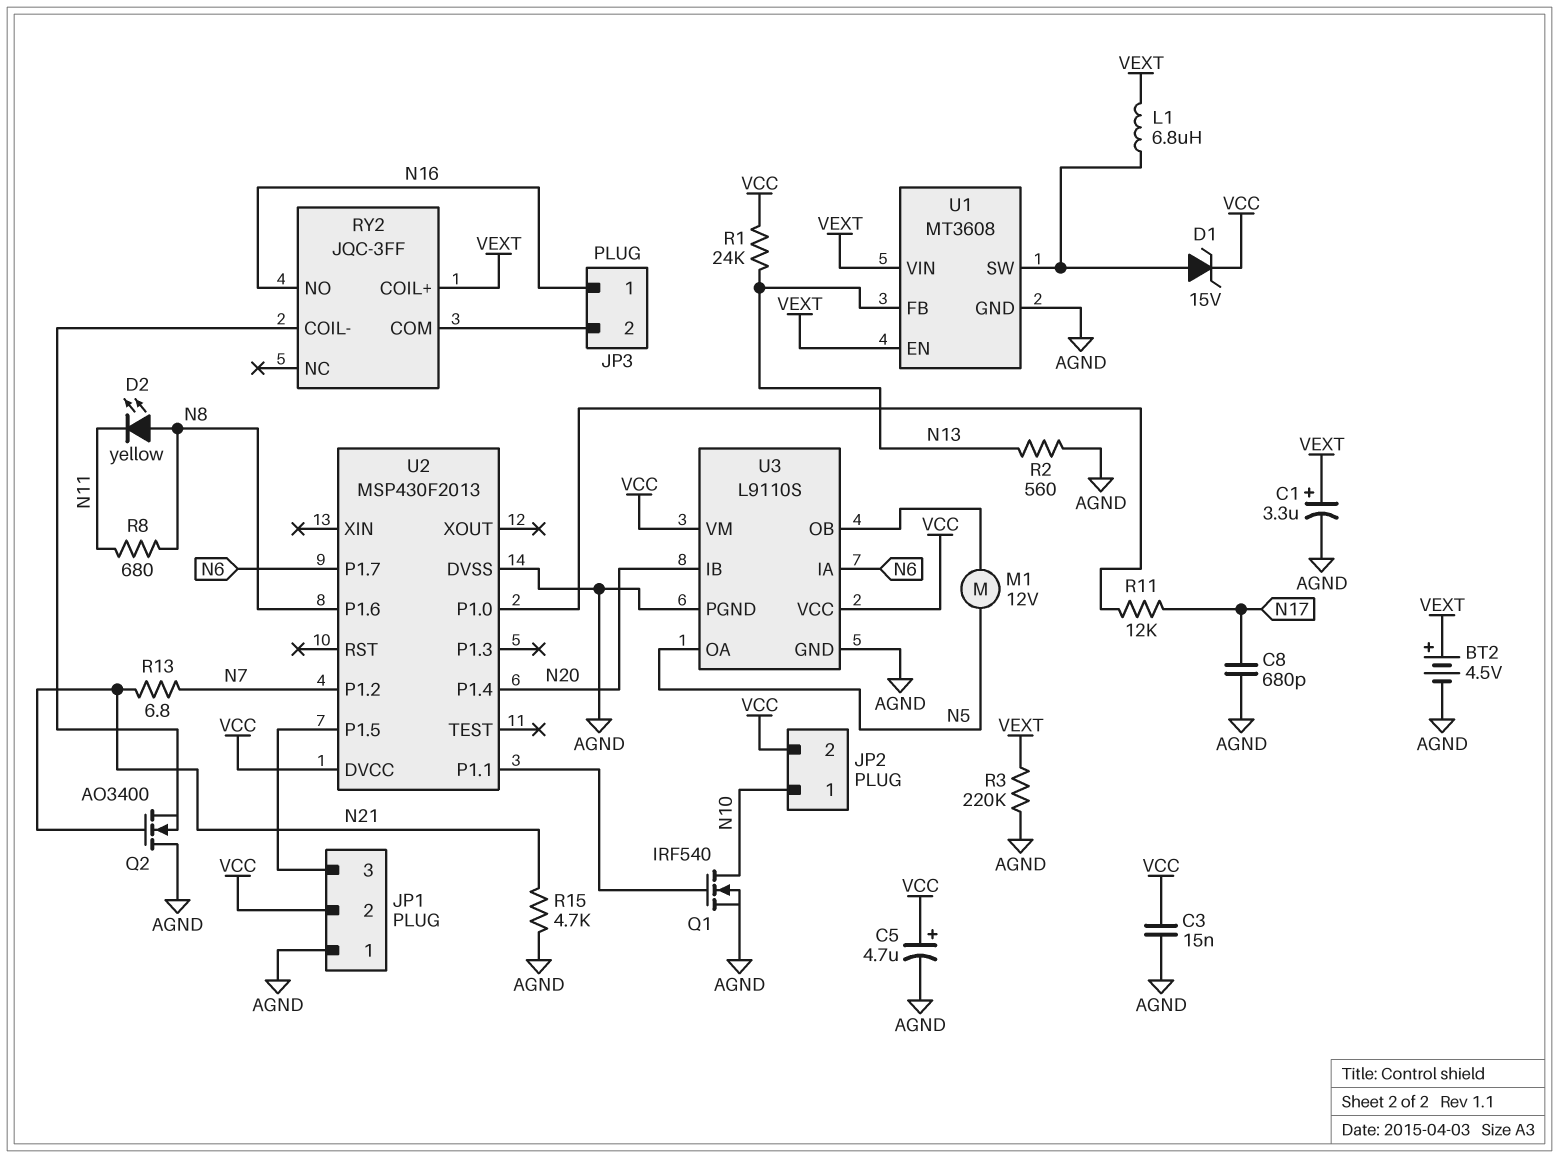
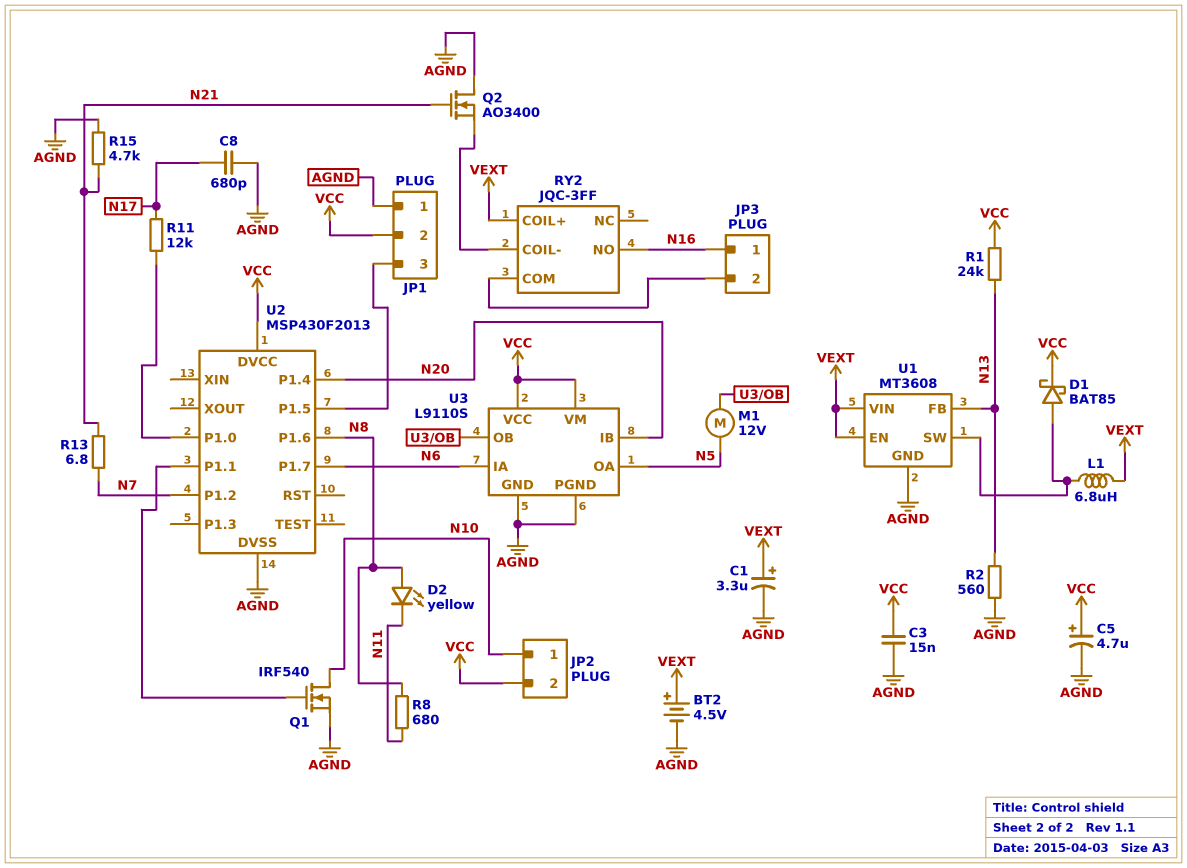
D1: zener 15V (A U1/SW, K VCC) -> schottky BAT85 (A U1/SW, K VCC)
R3: 220k (AGND, VEXT) -> none

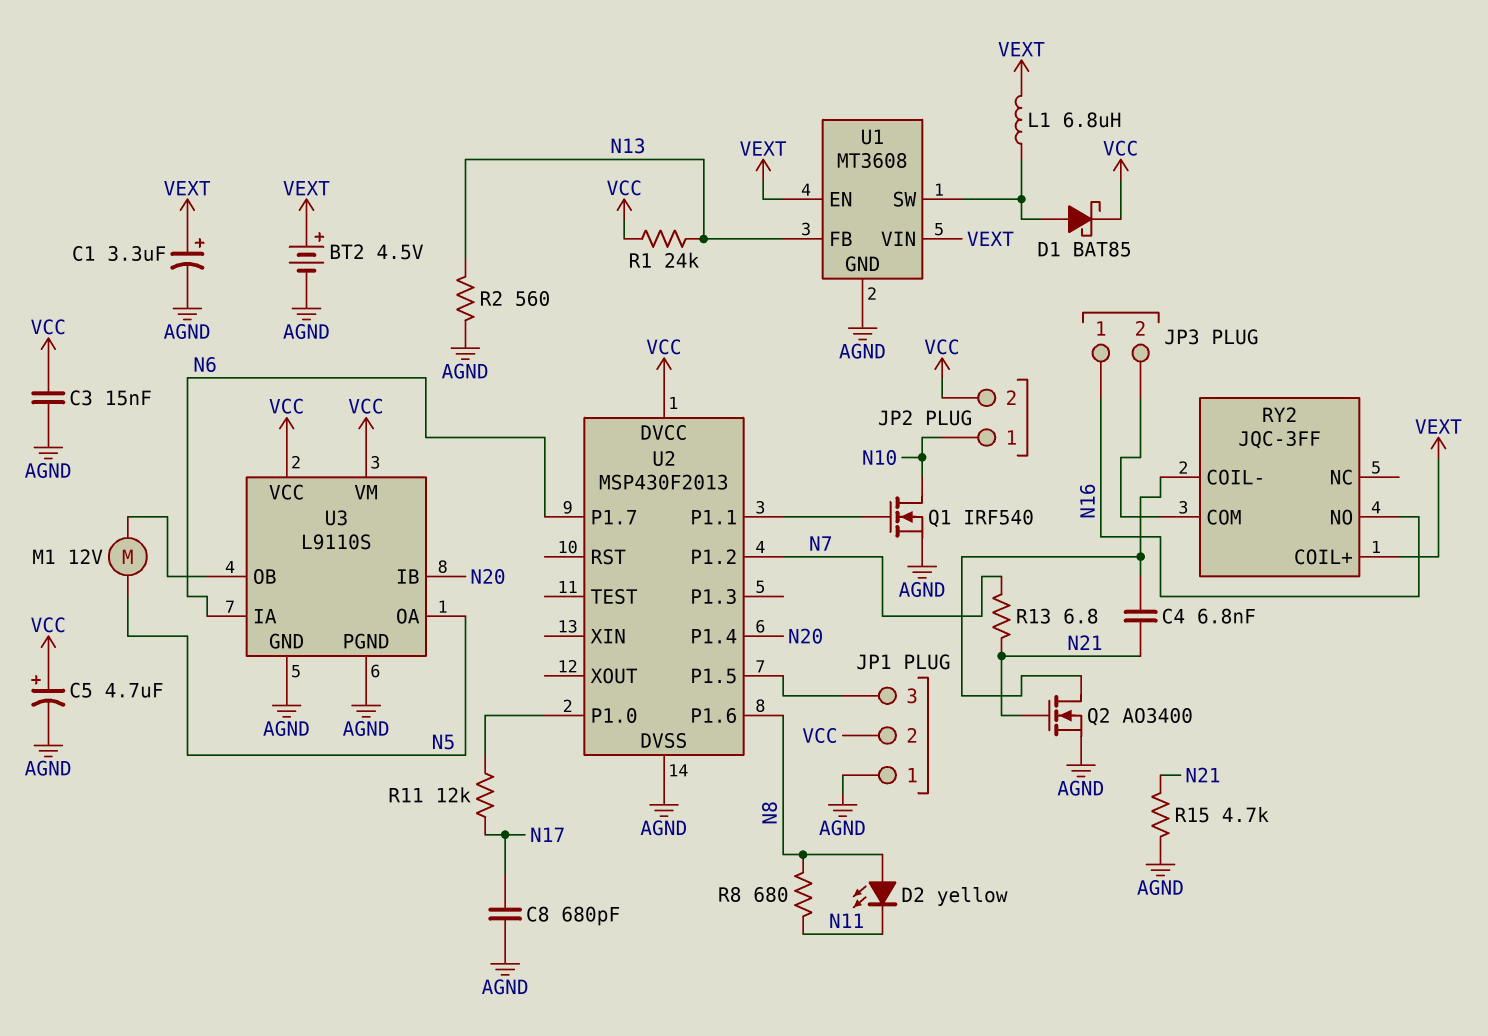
C4: none -> 6.8nF (N21, RY2/COIL-)
Q2: NMOS AO3400 (G N21, D AGND, S RY2/COIL-) -> NMOS AO3400 (G N21, D RY2/COIL-, S AGND)

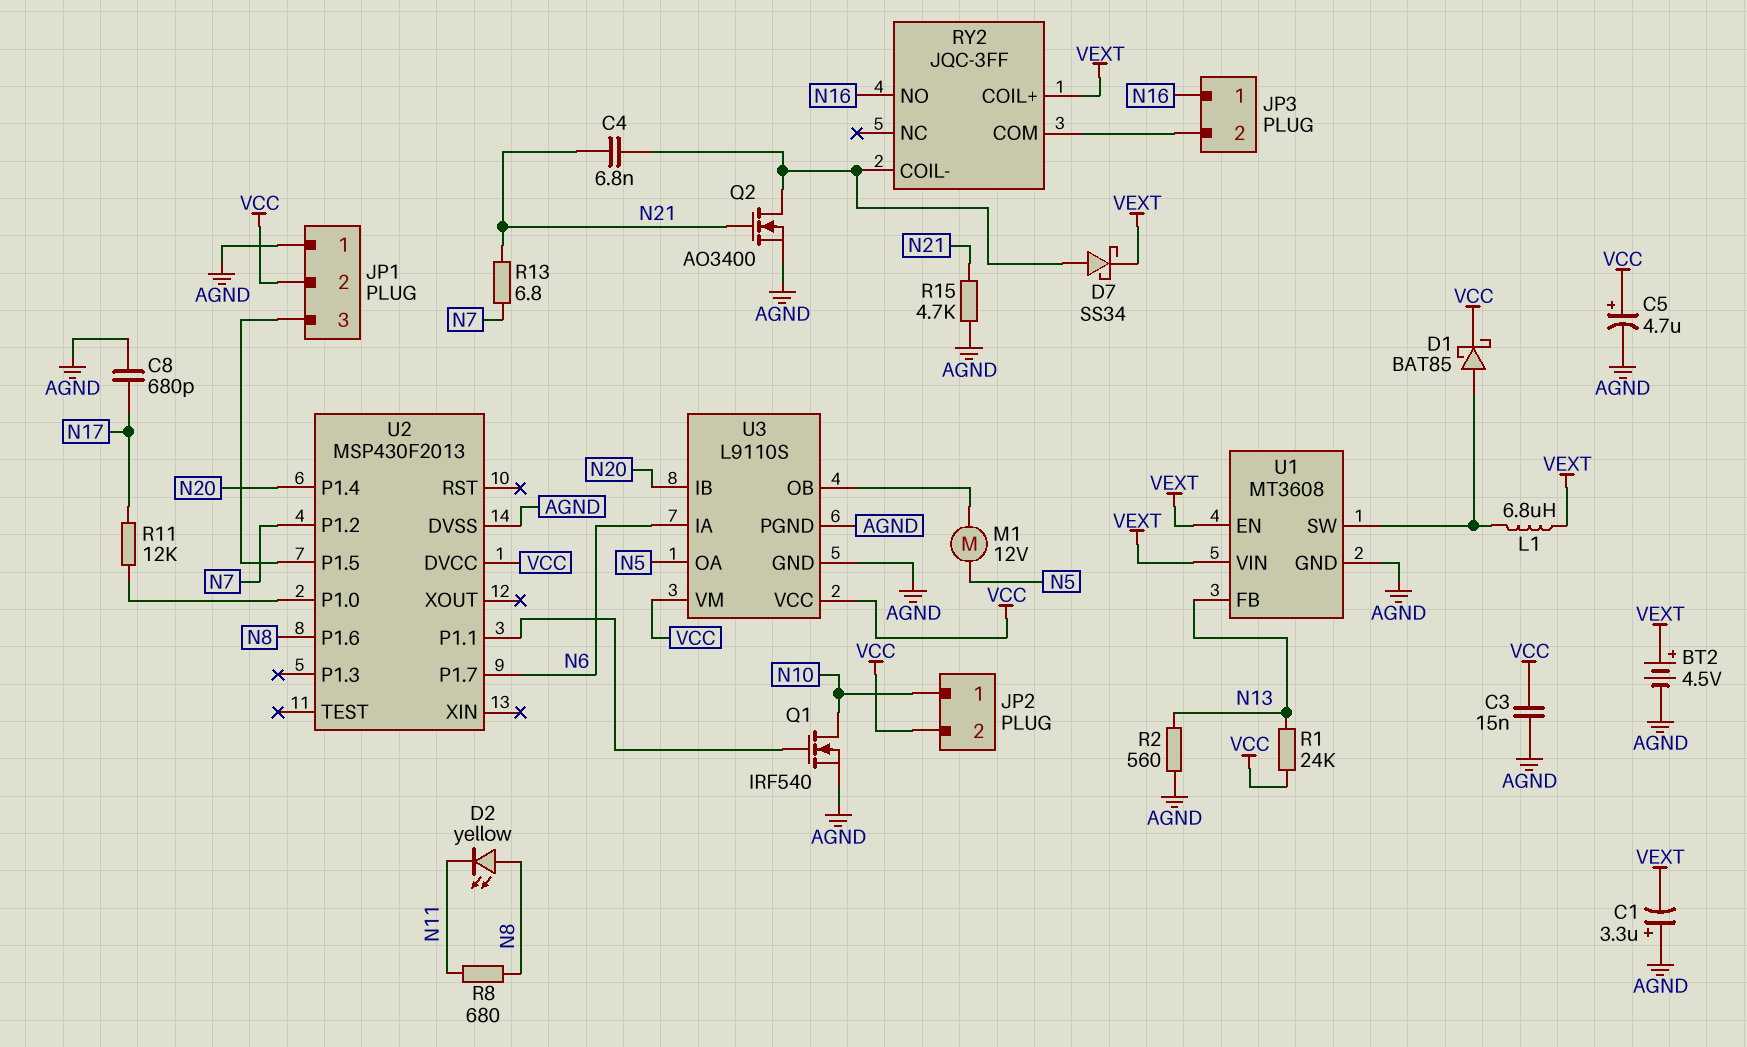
C1: 3.3uF (plus VEXT, minus AGND) -> 3.3uF (plus AGND, minus VEXT)
D7: none -> schottky SS34 (A RY2/COIL-, K VEXT)

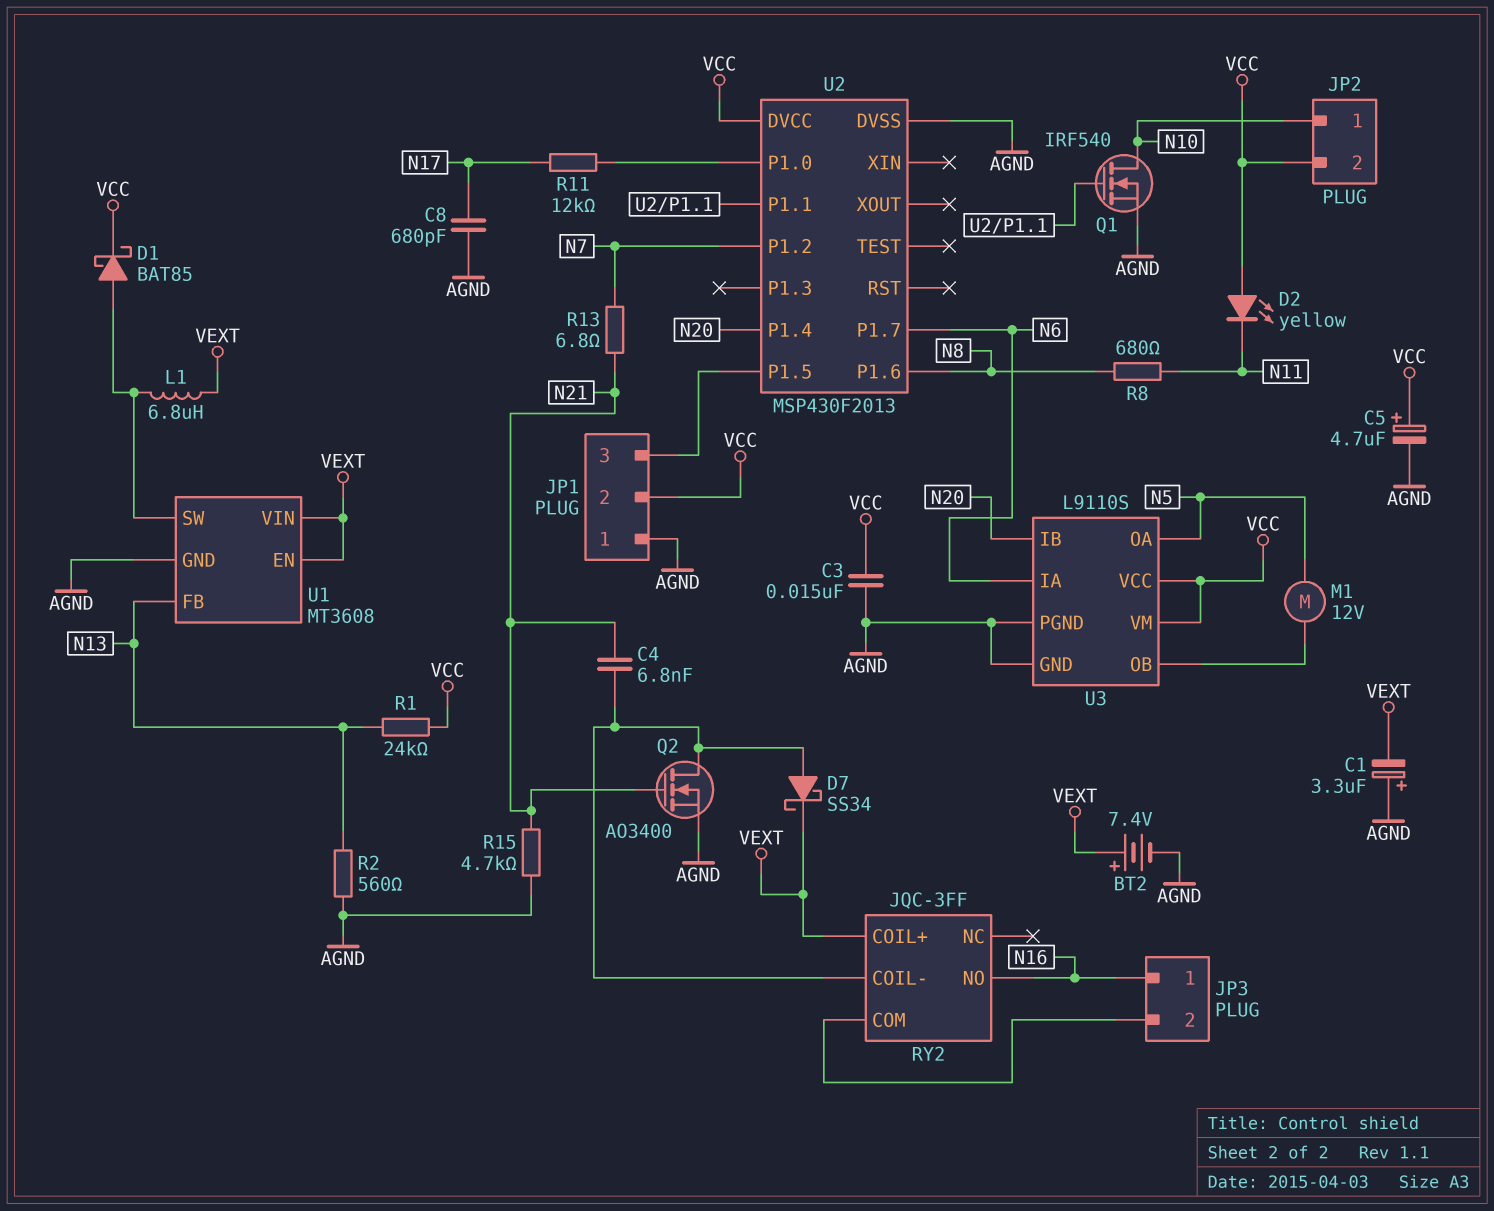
BT2: 4.5V (plus VEXT, minus AGND) -> 7.4V (plus VEXT, minus AGND)
D2: LED yellow (A N8, K N11) -> LED yellow (A VCC, K N11)

